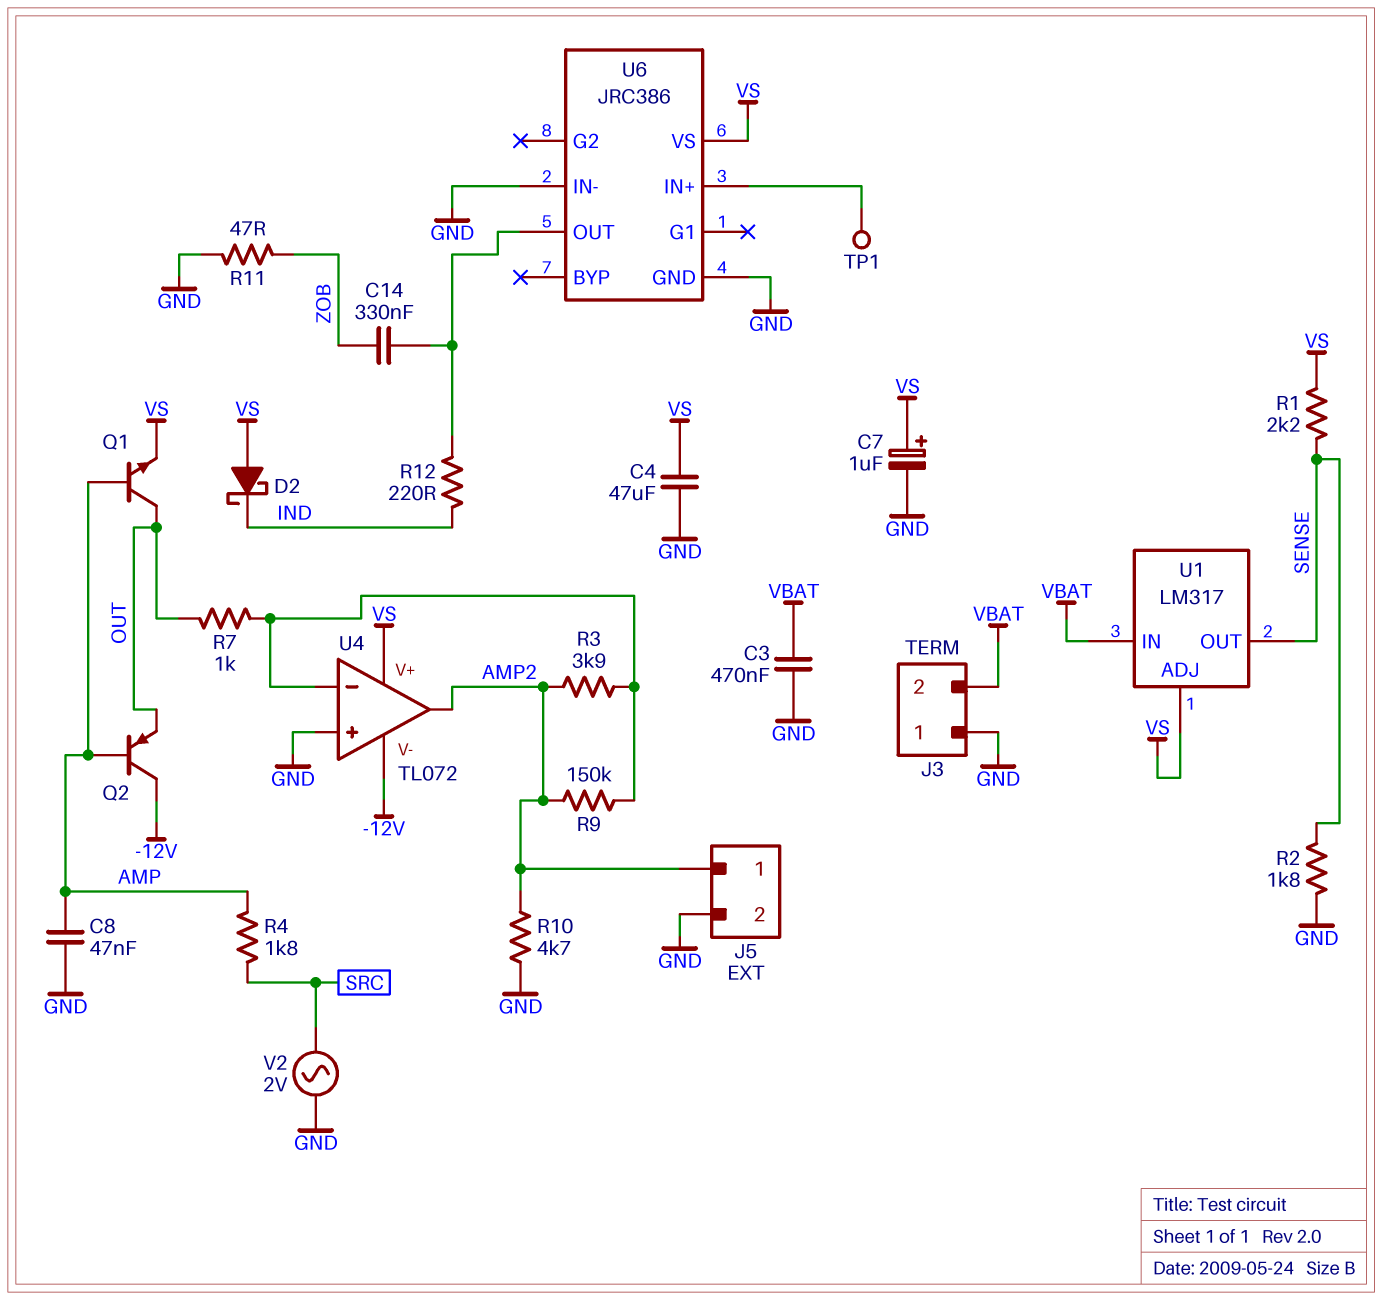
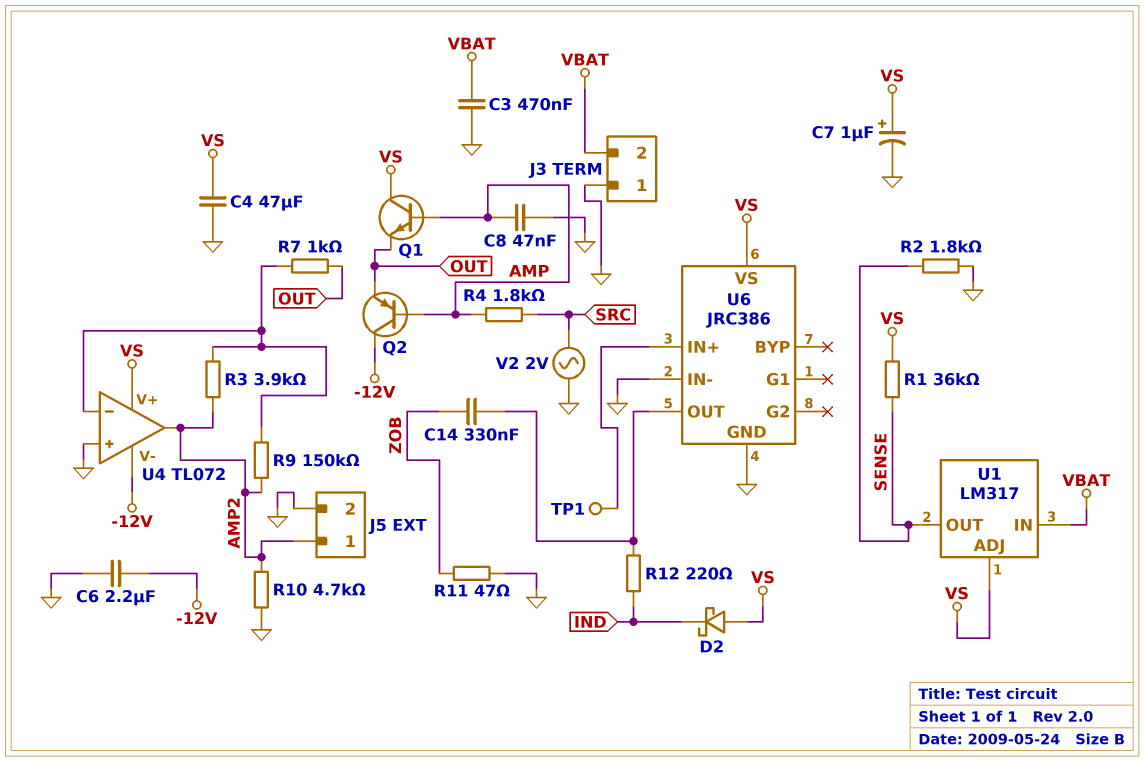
C6: none -> 2.2uF (-12V, GND)
Q1: NPN (B AMP, C OUT, E VS) -> NPN (B AMP, C VS, E OUT)
R1: 2.2k (SENSE, VS) -> 36k (SENSE, VS)

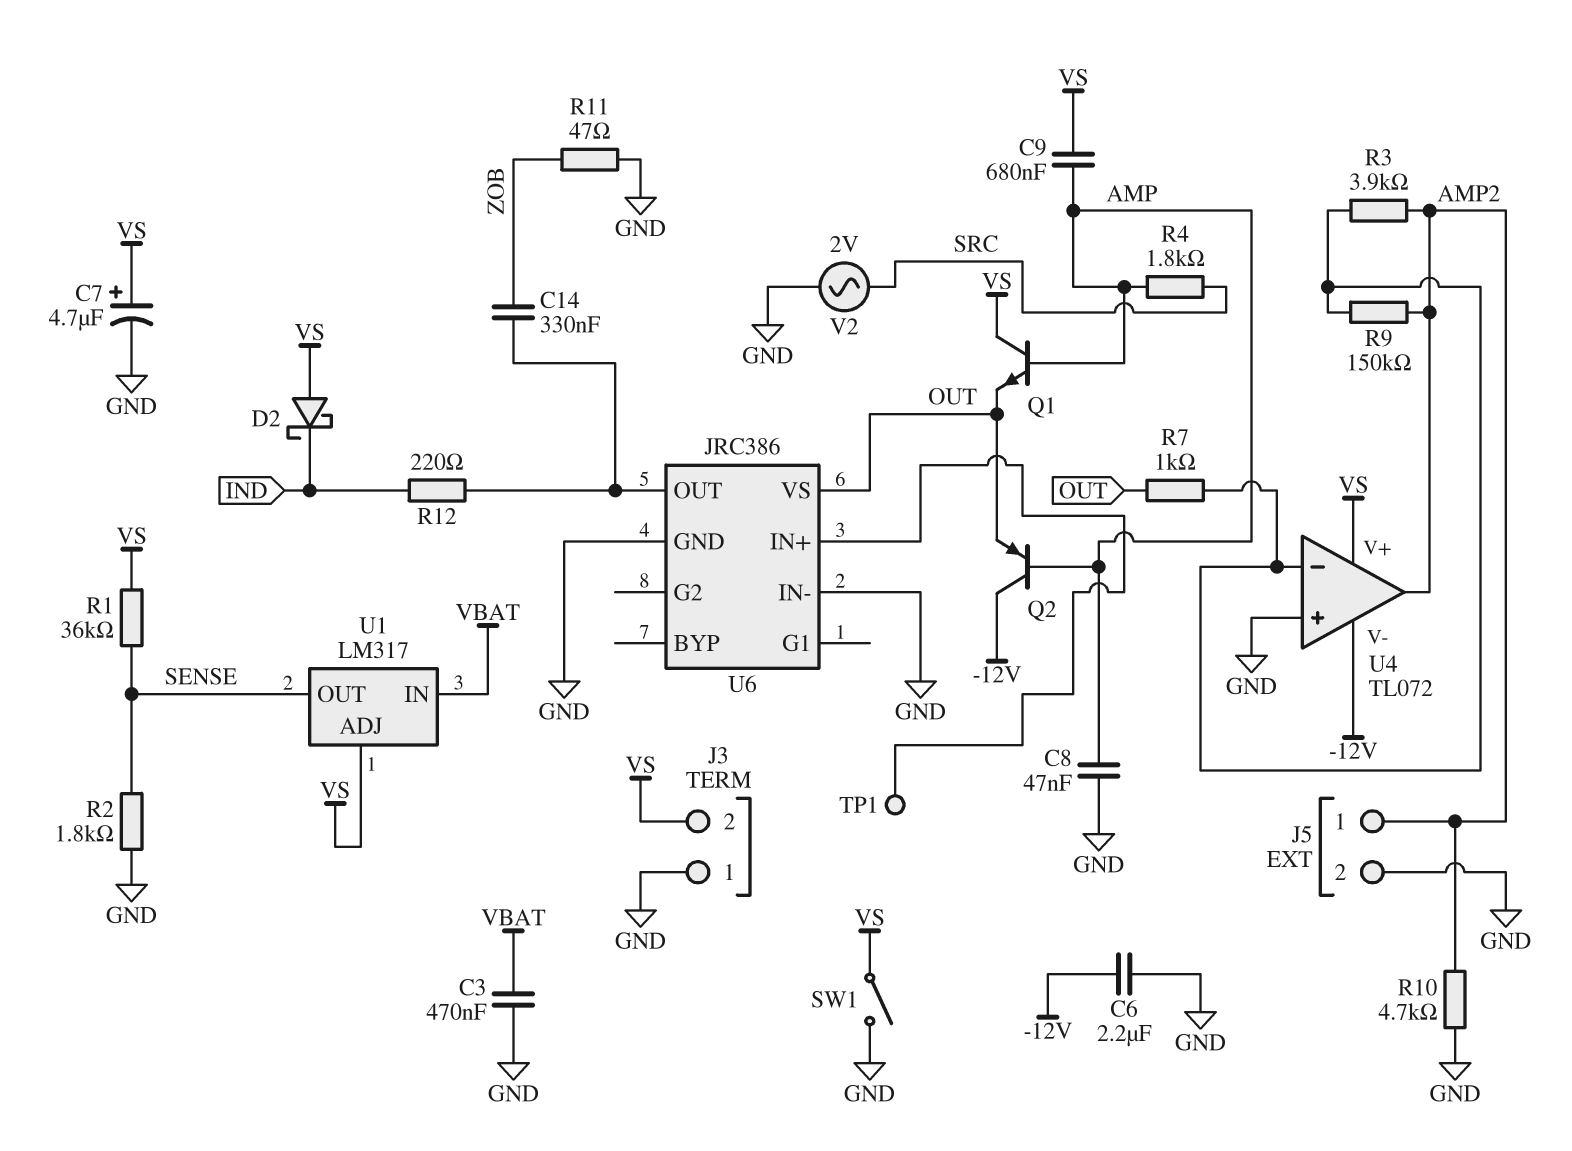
C4: 47uF (GND, VS) -> none
C7: 1uF (plus VS, minus GND) -> 4.7uF (plus VS, minus GND)
C9: none -> 680nF (AMP, VS)
J3 pin 2: VBAT -> VS
SW1: none -> switch (GND, VS)
U6 pin VS: VS -> OUT

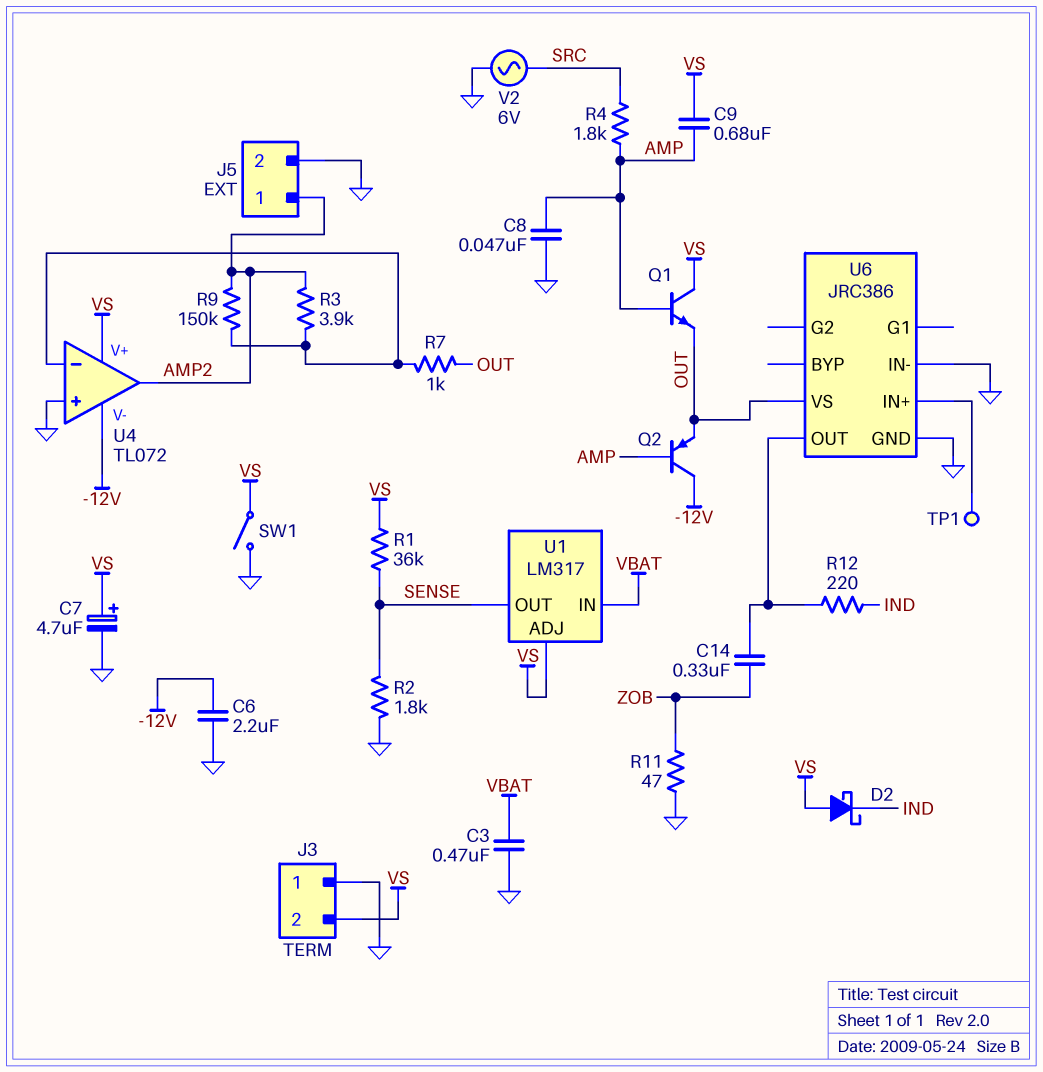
R10: 4.7k (AMP2, GND) -> none
V2: AC 2V (GND, SRC) -> AC 6V (GND, SRC)

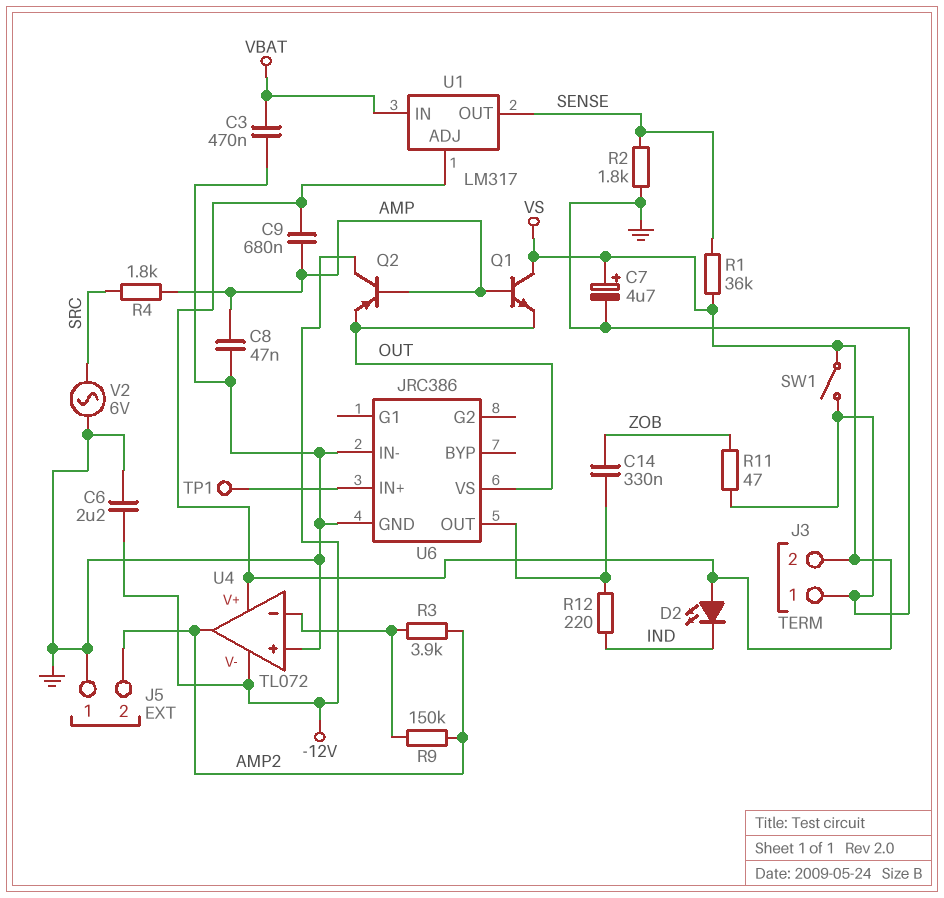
D2: schottky (A VS, K IND) -> LED (A VS, K IND)
J5 pin 1: AMP2 -> GND
J5 pin 2: GND -> AMP2
R7: 1k (OUT, U4/in-) -> none

